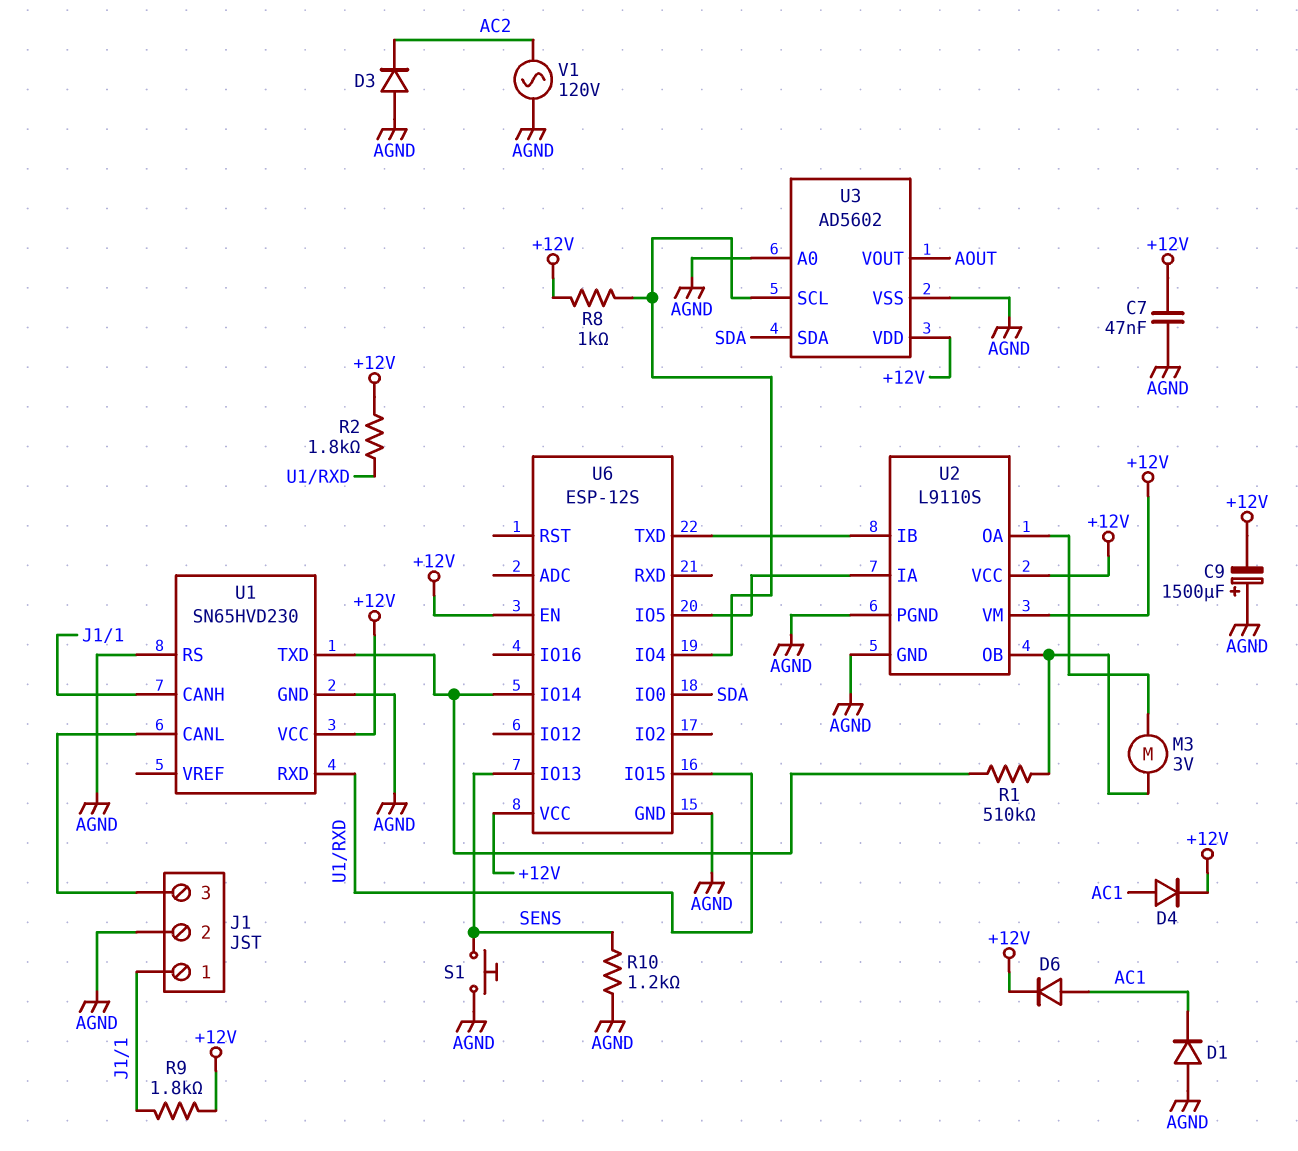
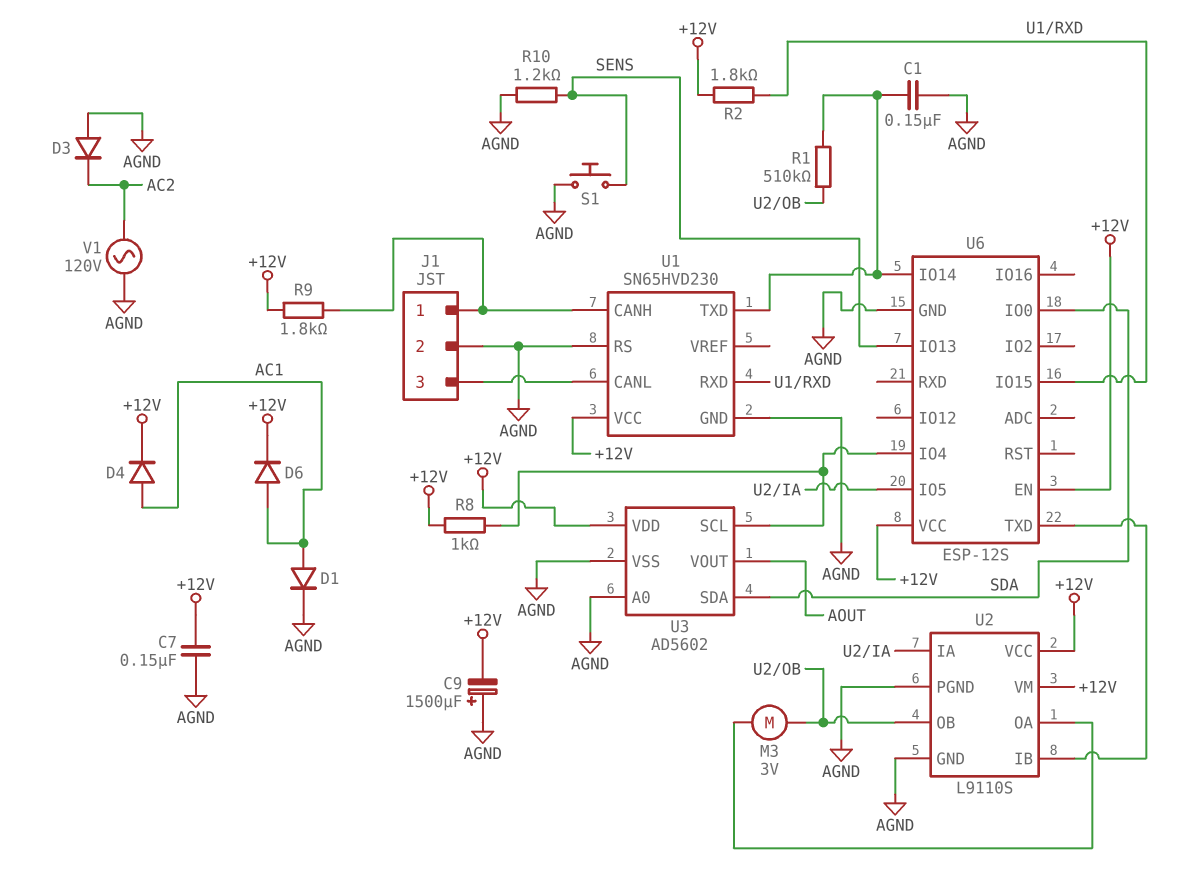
C1: none -> 150nF (AGND, U1/TXD)
C7: 47nF (+12V, AGND) -> 150nF (+12V, AGND)
D1: diode (A AGND, K AC1) -> diode (A AC1, K AGND)

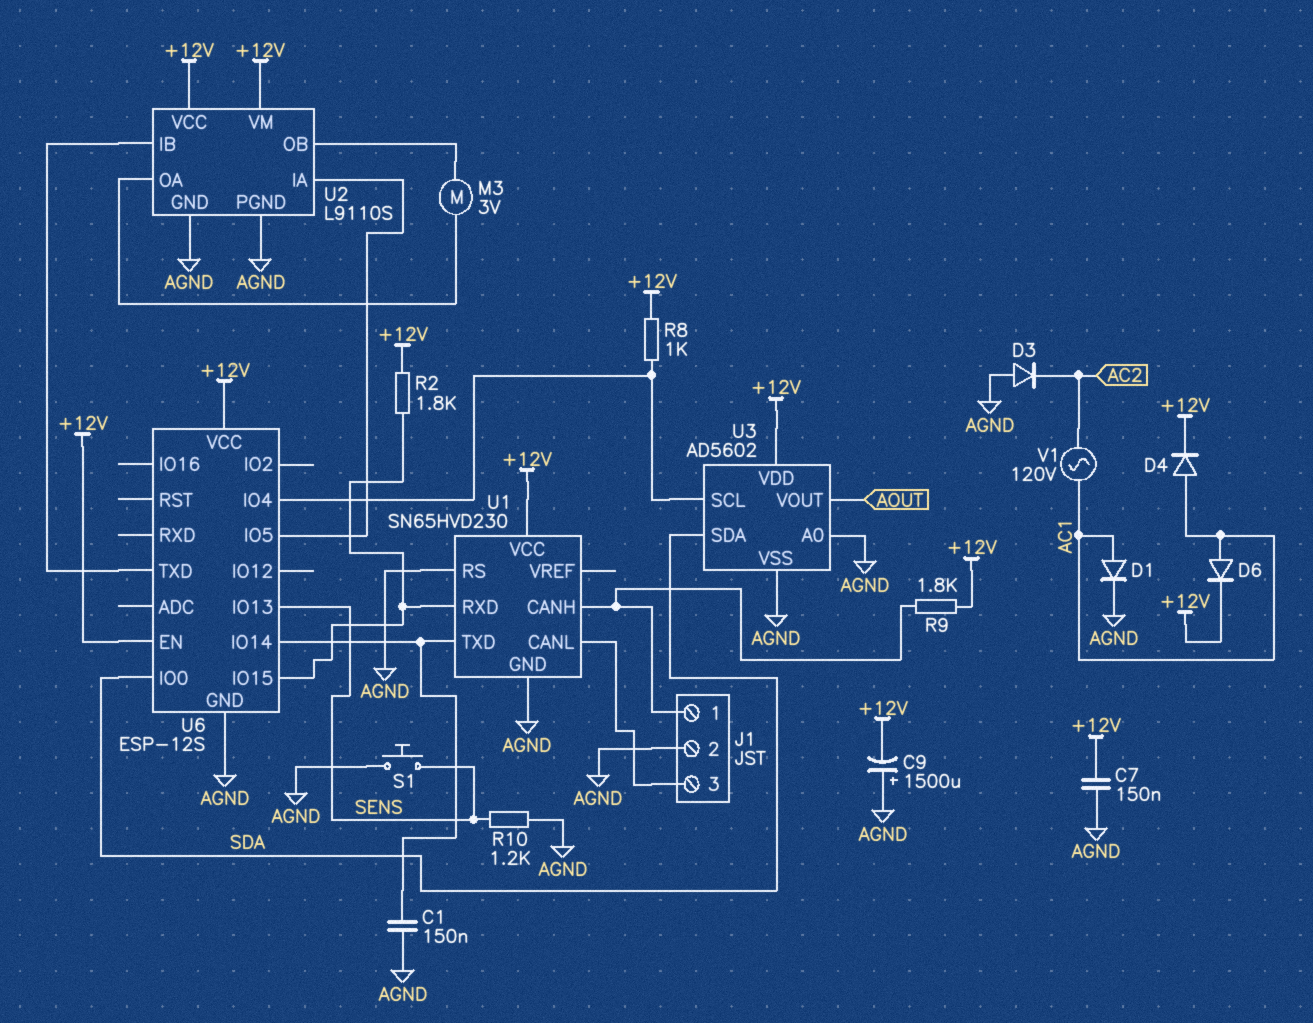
R1: 510k (U1/TXD, U2/OB) -> none
V1: AC 120V (AC2, AGND) -> AC 120V (AC1, AC2)

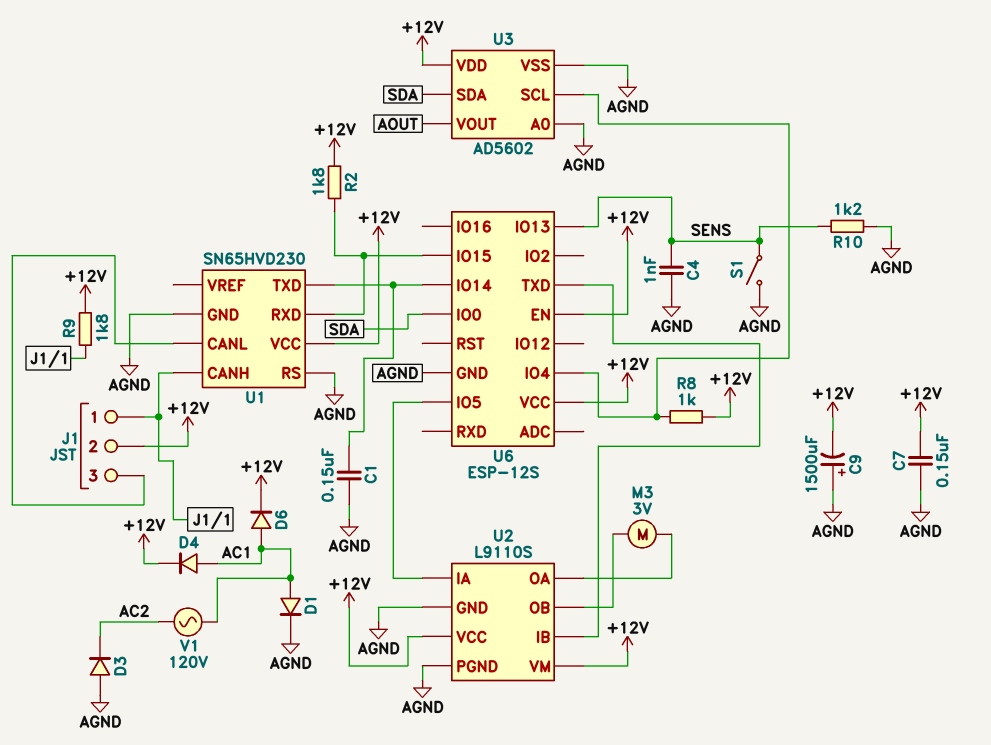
C4: none -> 1nF (AGND, SENS)
J1 pin 2: AGND -> +12V
S1: button (AGND, SENS) -> switch (AGND, SENS)

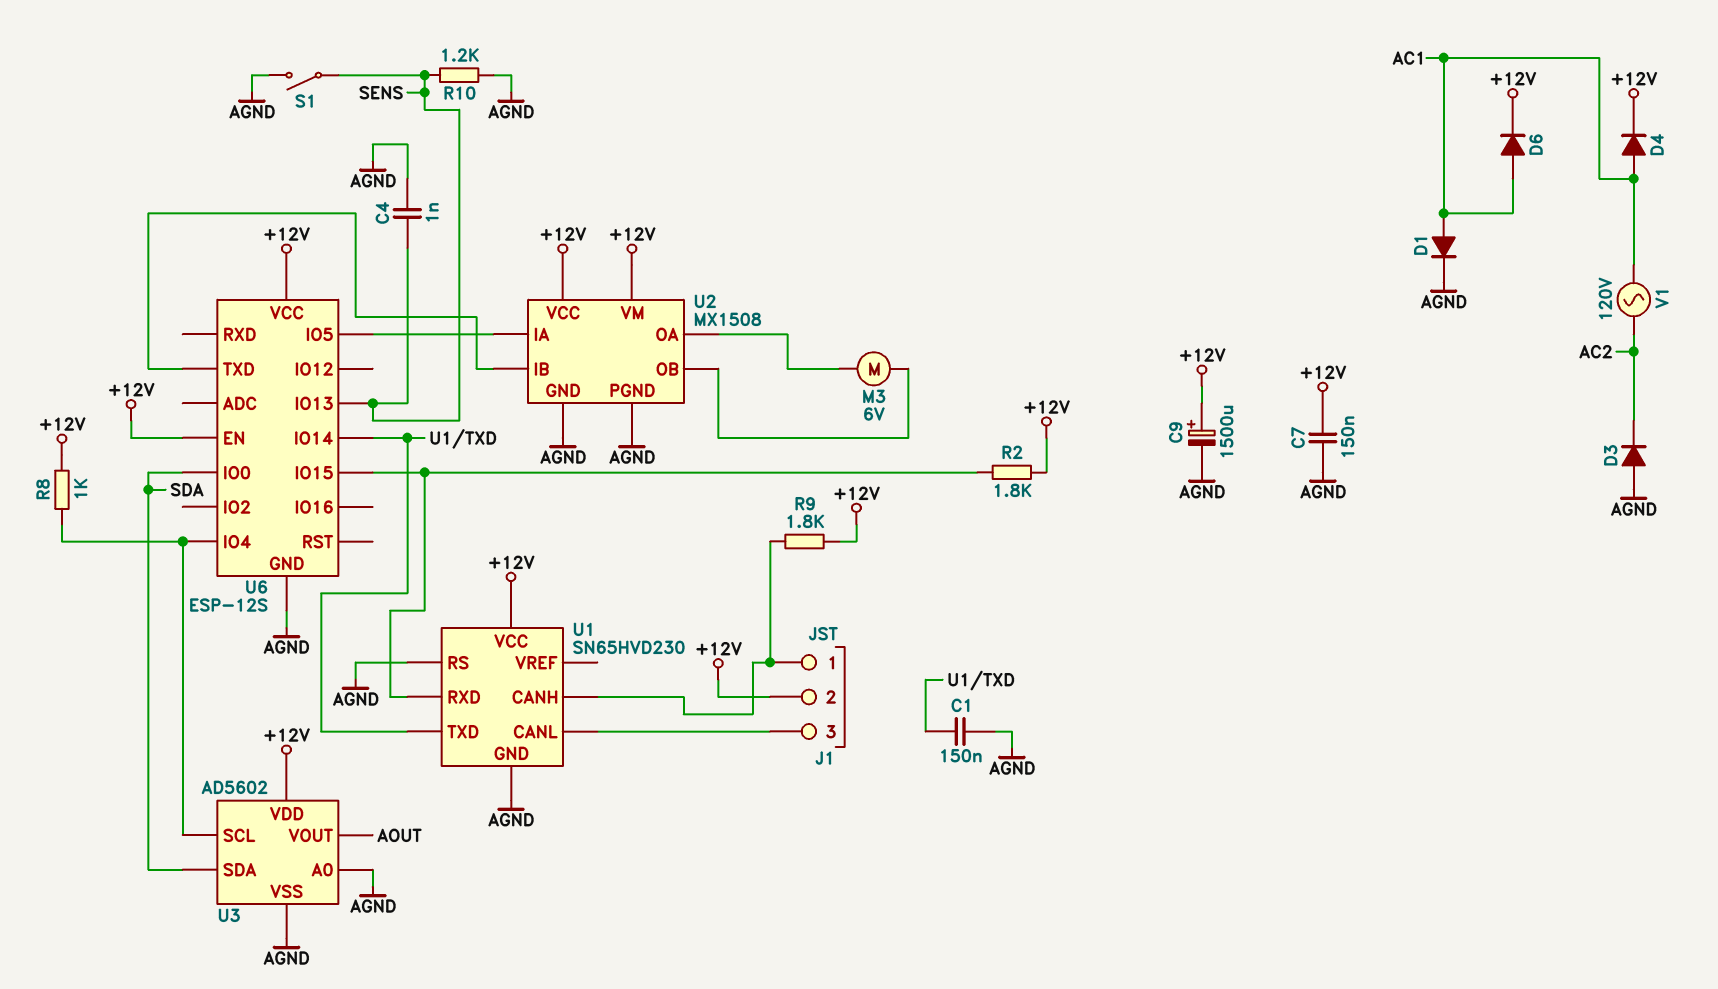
C9: 1500uF (plus AGND, minus +12V) -> 1500uF (plus +12V, minus AGND)
M3: motor 3V (U2/OA, U2/OB) -> motor 6V (U2/OA, U2/OB)
U2: L9110S -> MX1508

